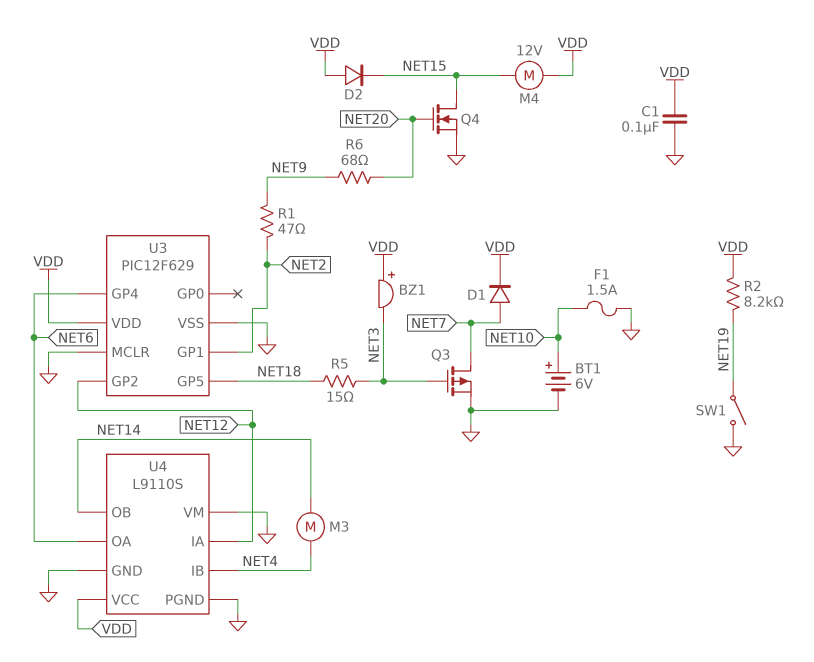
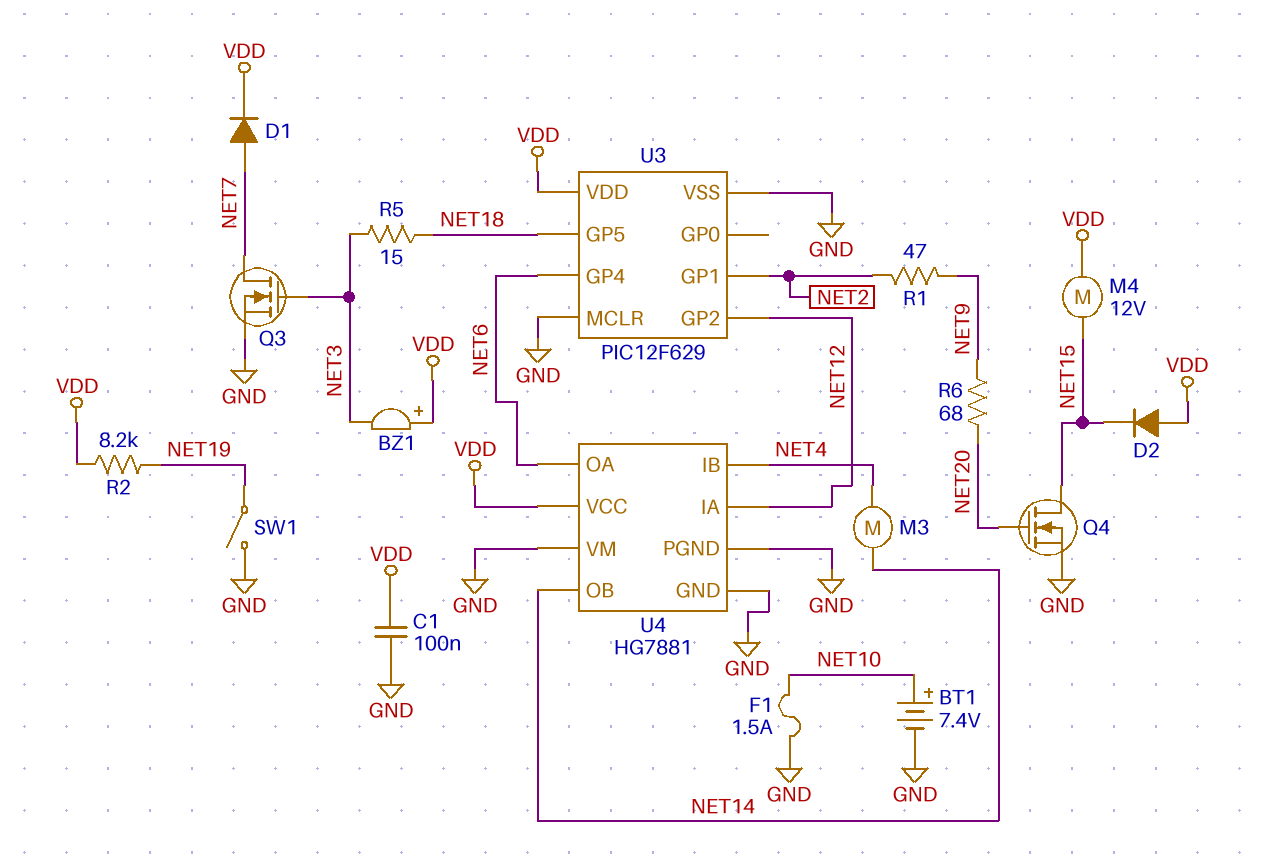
BT1: 6V (plus NET10, minus GND) -> 7.4V (plus NET10, minus GND)
Q3: PMOS (G NET3, D NET7, S GND) -> NMOS (G NET3, D NET7, S GND)
U4: L9110S -> HG7881

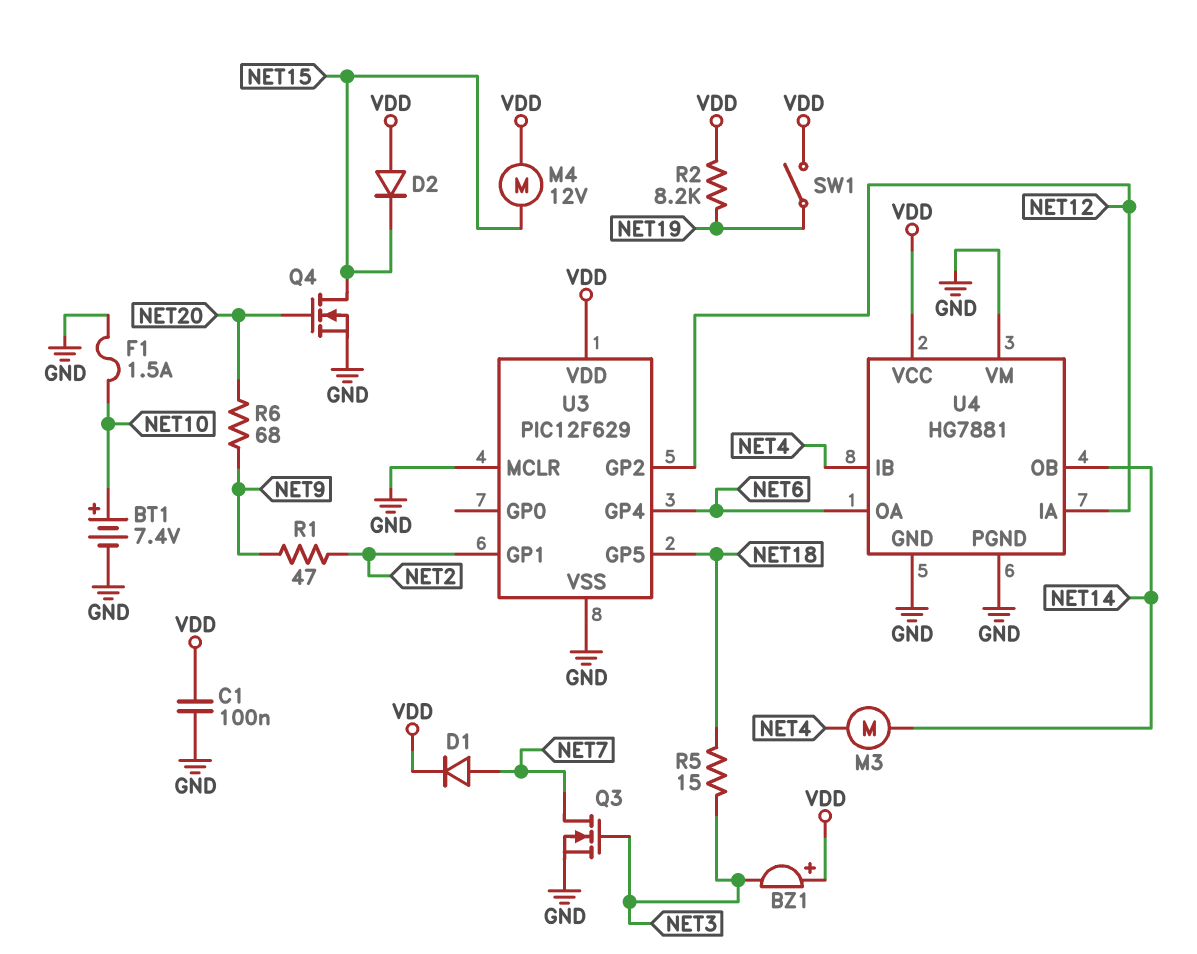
SW1: switch (GND, NET19) -> switch (NET19, VDD)

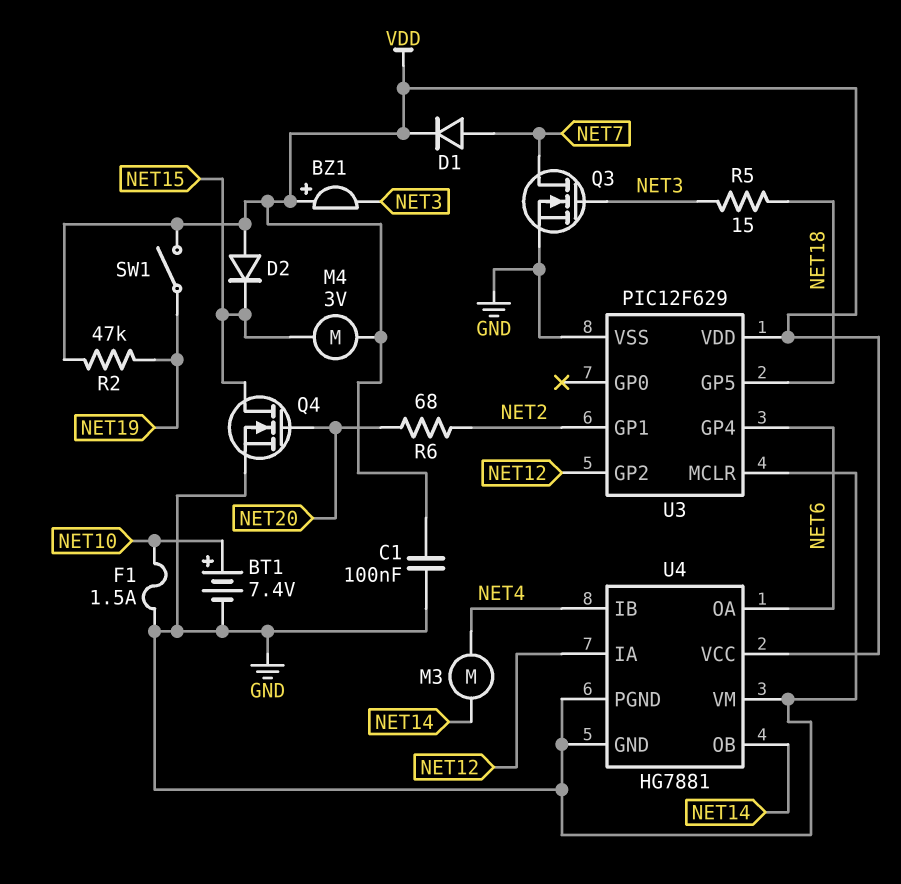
M4: motor 12V (NET15, VDD) -> motor 3V (NET15, VDD)
R1: 47 (NET2, NET9) -> none
R2: 8.2k (NET19, VDD) -> 47k (NET19, VDD)
R6: 68 (NET9, NET20) -> 68 (NET2, NET20)

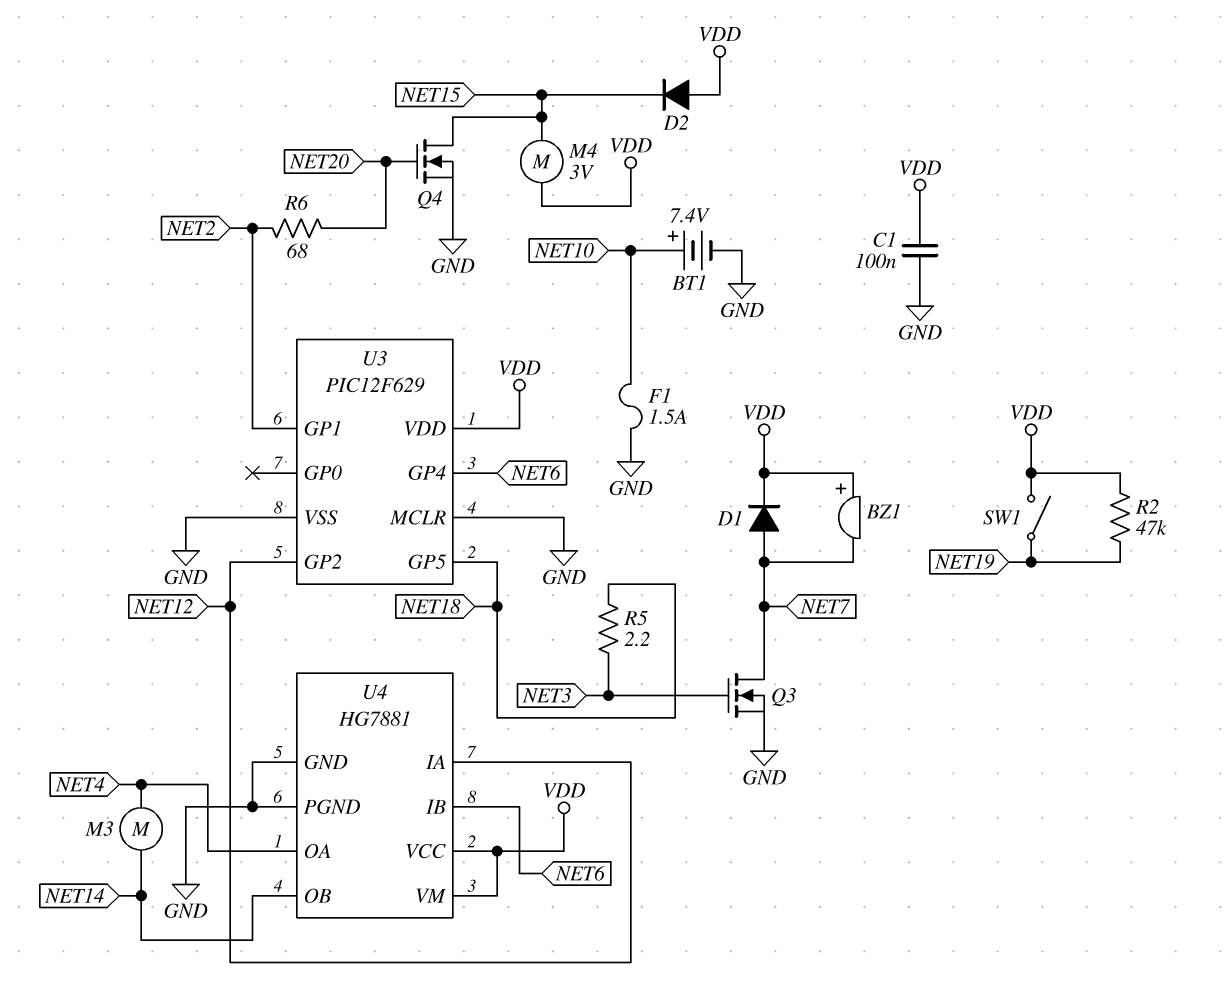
BZ1: buzzer (plus VDD, minus NET3) -> buzzer (plus VDD, minus NET7)
R5: 15 (NET3, NET18) -> 2.2 (NET3, NET18)
U4 pin IB: NET4 -> NET6
U4 pin OA: NET6 -> NET4
U4 pin VM: GND -> VDD

